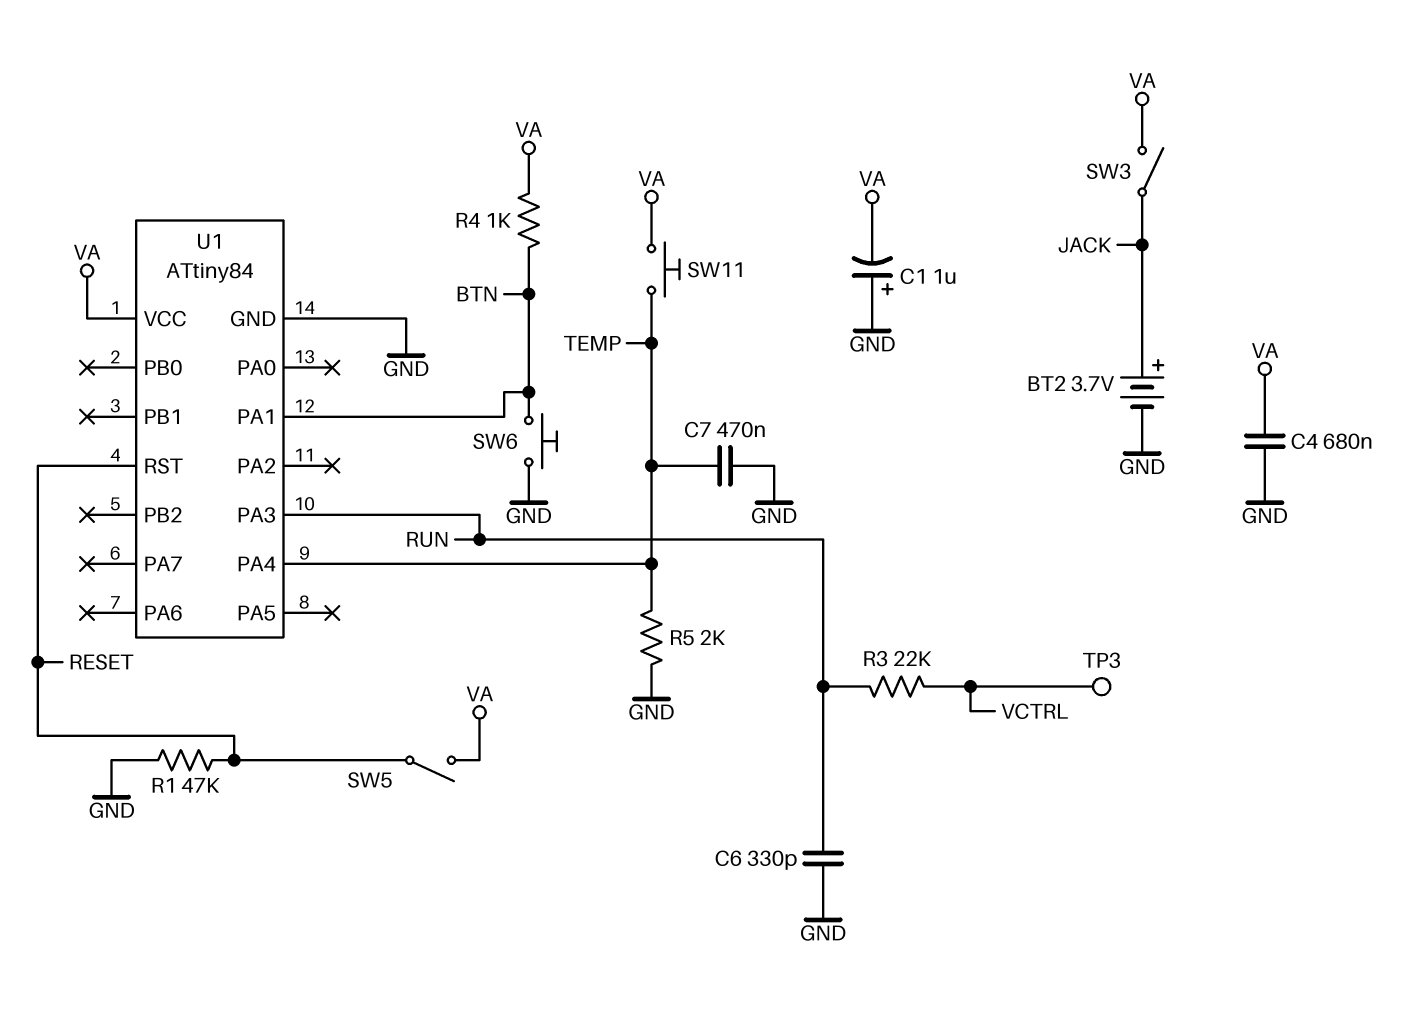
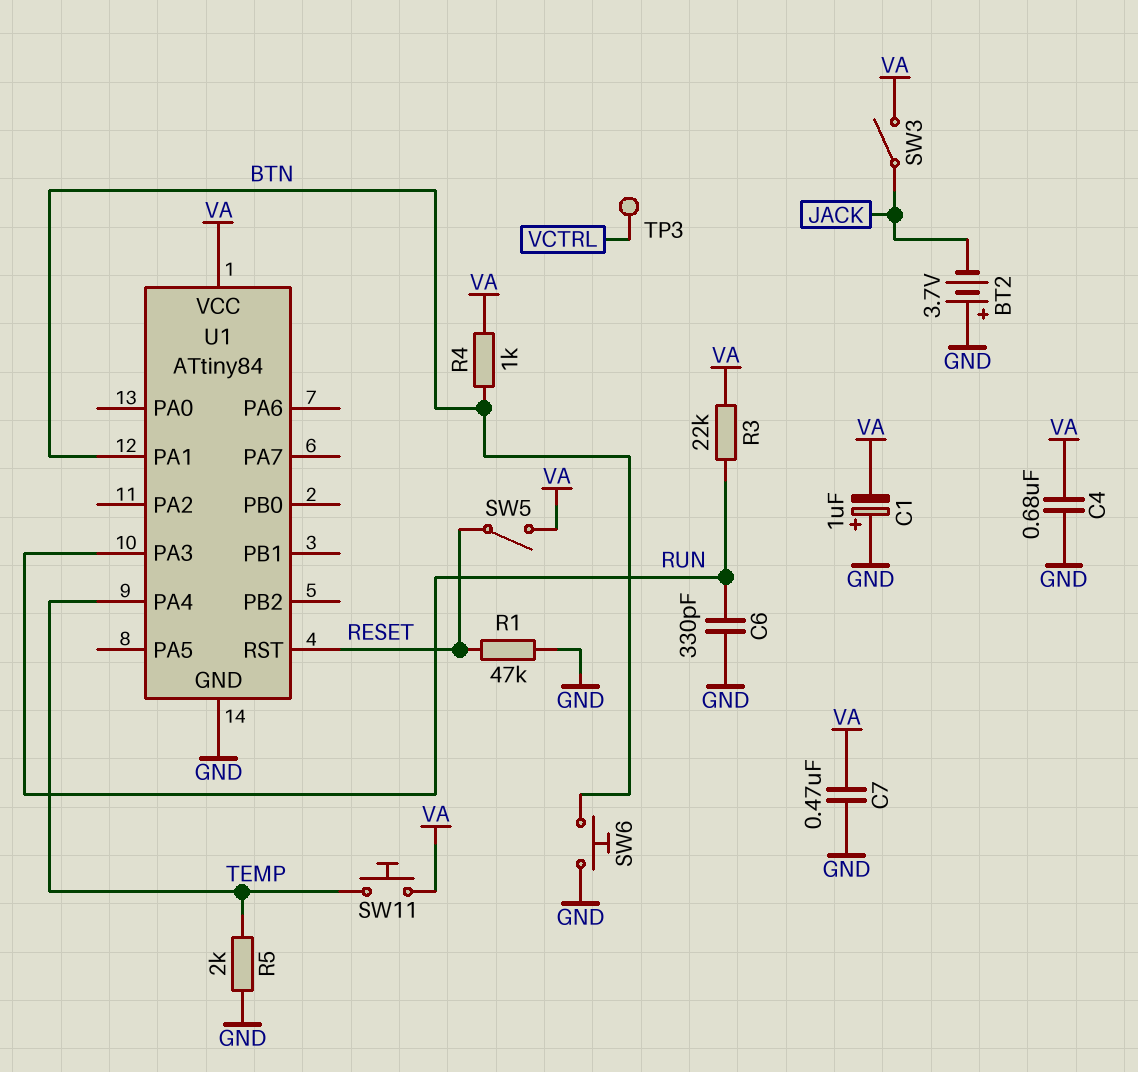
BT2: 3.7V (plus JACK, minus GND) -> 3.7V (plus GND, minus JACK)
C7: 470nF (GND, TEMP) -> 470nF (GND, VA)
R3: 22k (RUN, VCTRL) -> 22k (RUN, VA)

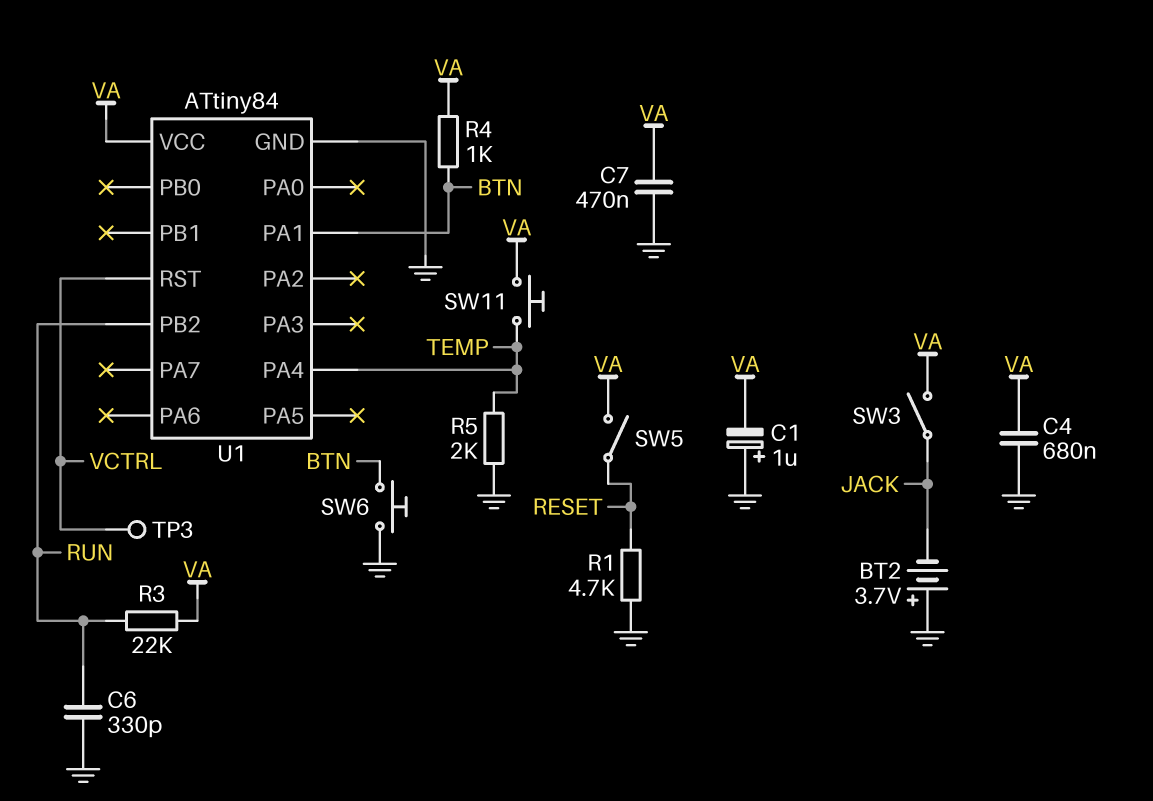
R1: 47k (GND, RESET) -> 4.7k (GND, RESET)
U1 pin PA3: RUN -> none
U1 pin PB2: none -> RUN
U1 pin RST: RESET -> VCTRL

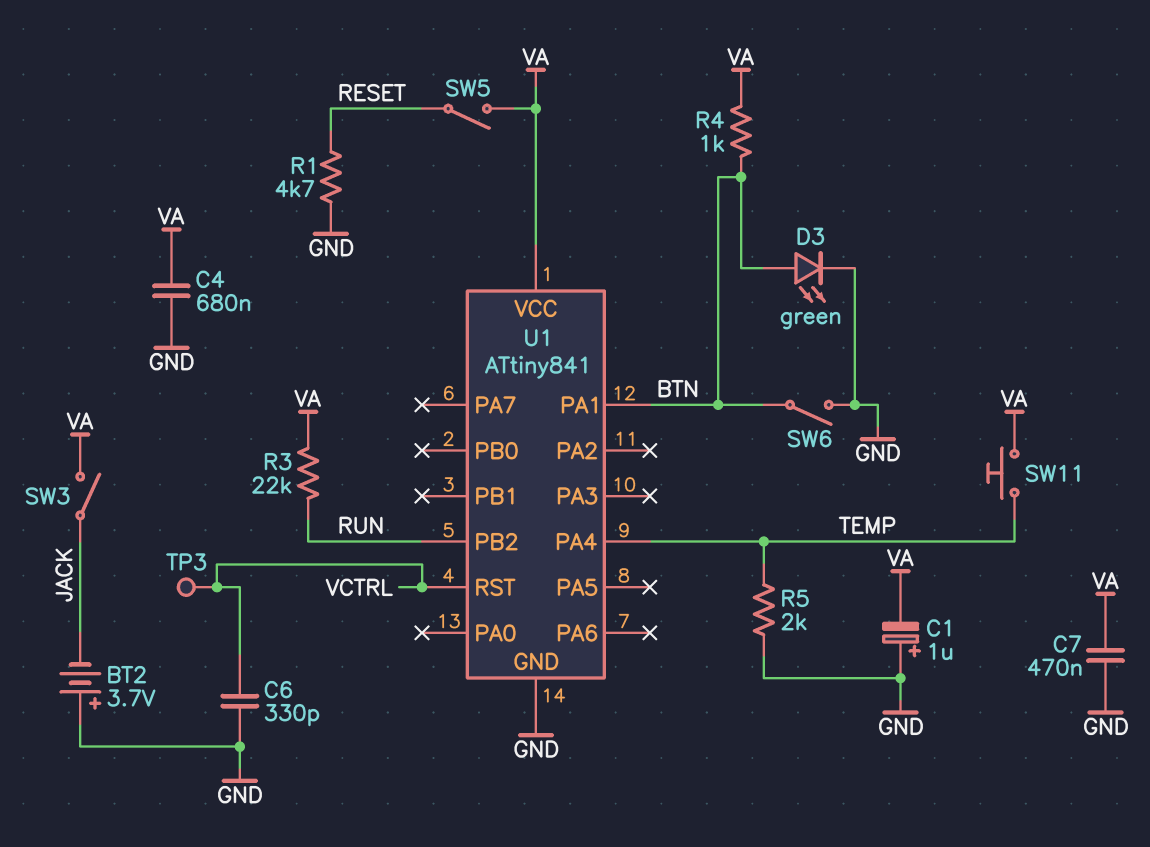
C6: 330pF (GND, RUN) -> 330pF (GND, VCTRL)
D3: none -> LED green (A BTN, K GND)
SW6: button (BTN, GND) -> switch (BTN, GND)
U1: ATtiny84 -> ATtiny841

